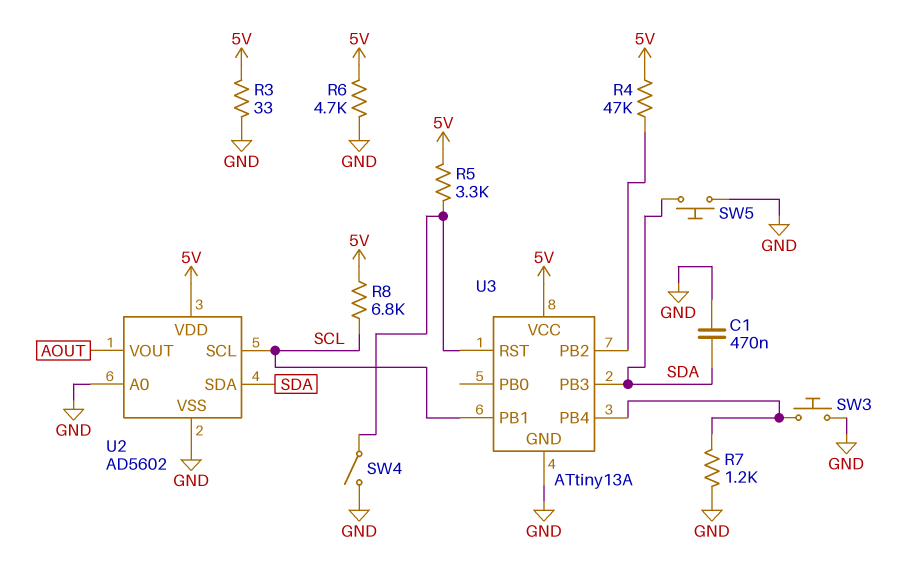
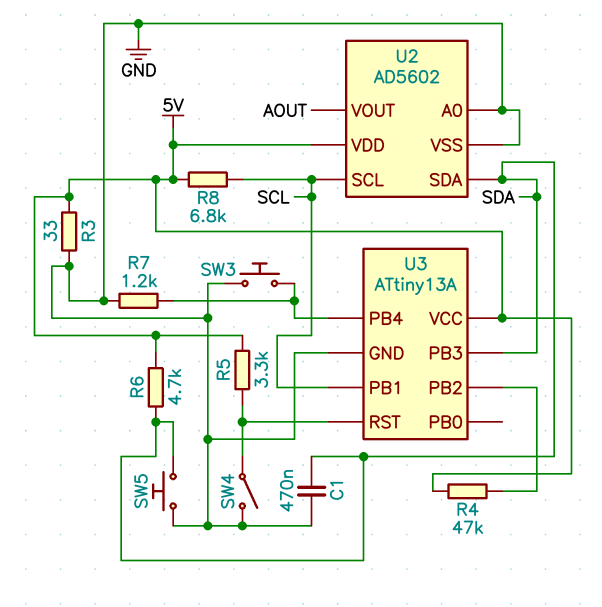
R6: 4.7k (5V, GND) -> 4.7k (5V, SDA)

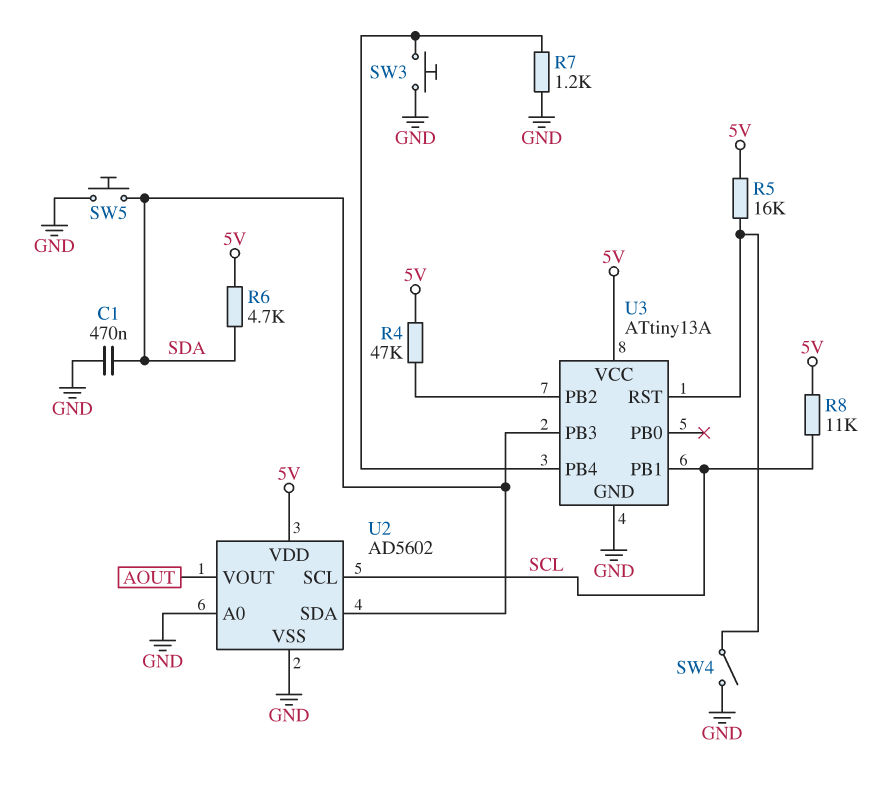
R3: 33 (5V, GND) -> none
R5: 3.3k (5V, U3/RST) -> 16k (5V, U3/RST)
R8: 6.8k (5V, SCL) -> 11k (5V, SCL)

